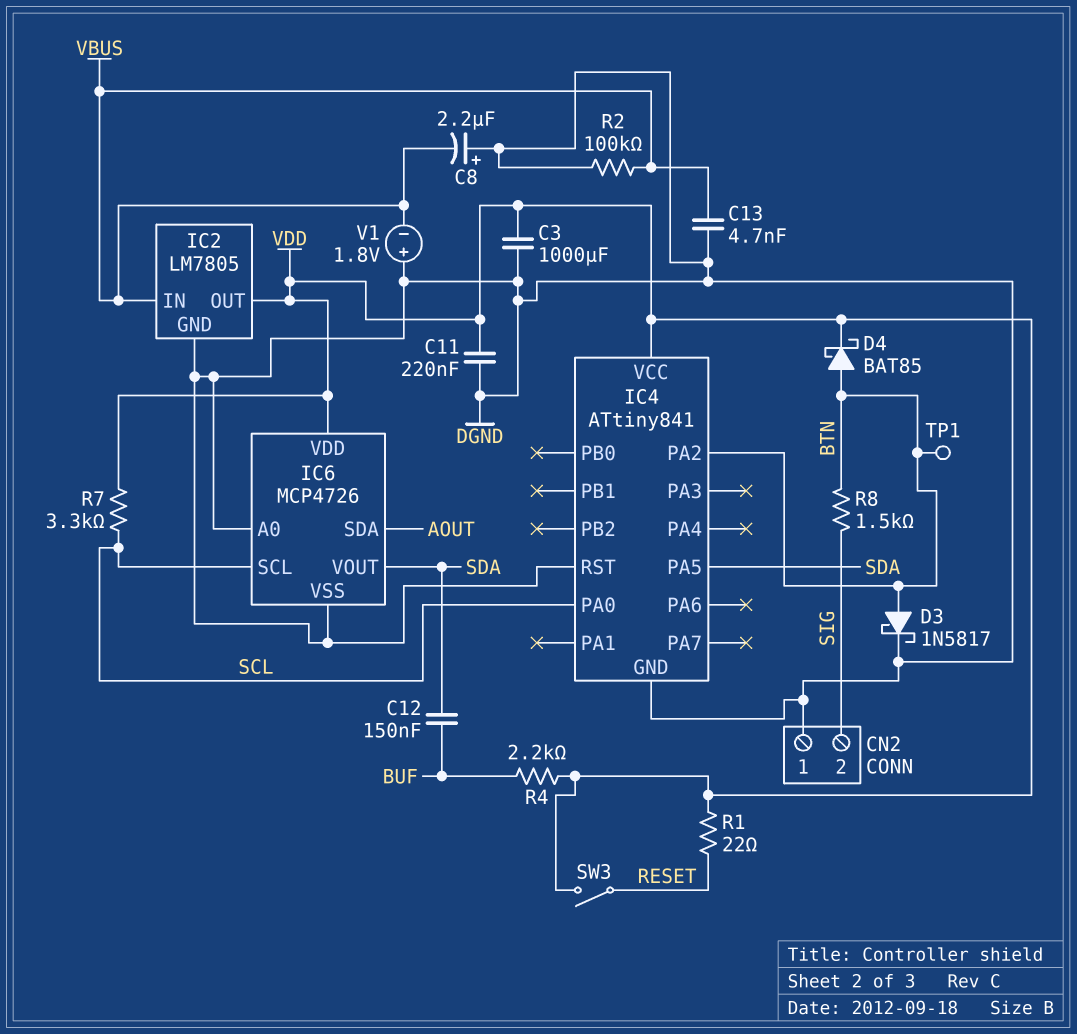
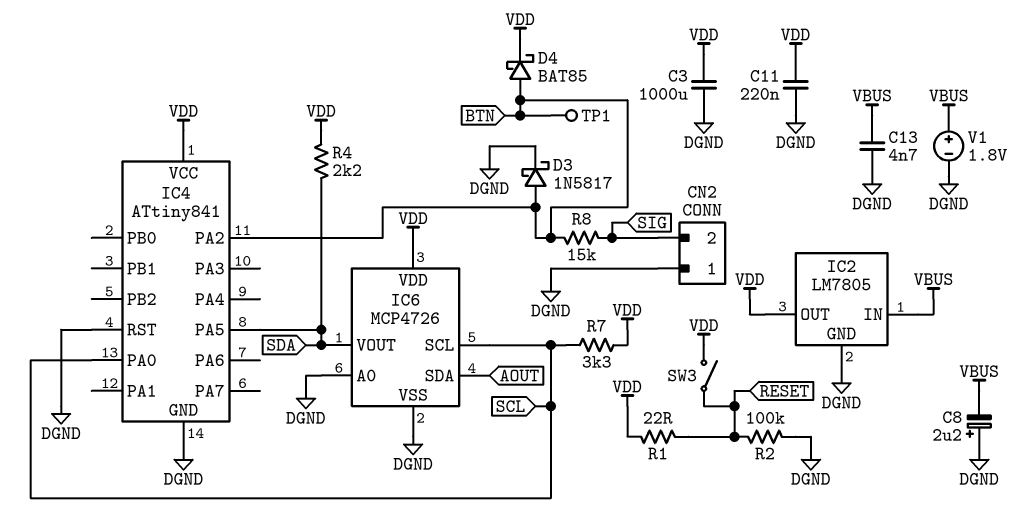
C12: 150nF (BUF, SDA) -> none
R2: 100k (DGND, VBUS) -> 100k (DGND, RESET)
R4: 2.2k (BUF, VDD) -> 2.2k (SDA, VDD)
R8: 1.5k (BTN, SIG) -> 15k (BTN, SIG)
V1: 1.8V (plus DGND, minus VBUS) -> 1.8V (plus VBUS, minus DGND)

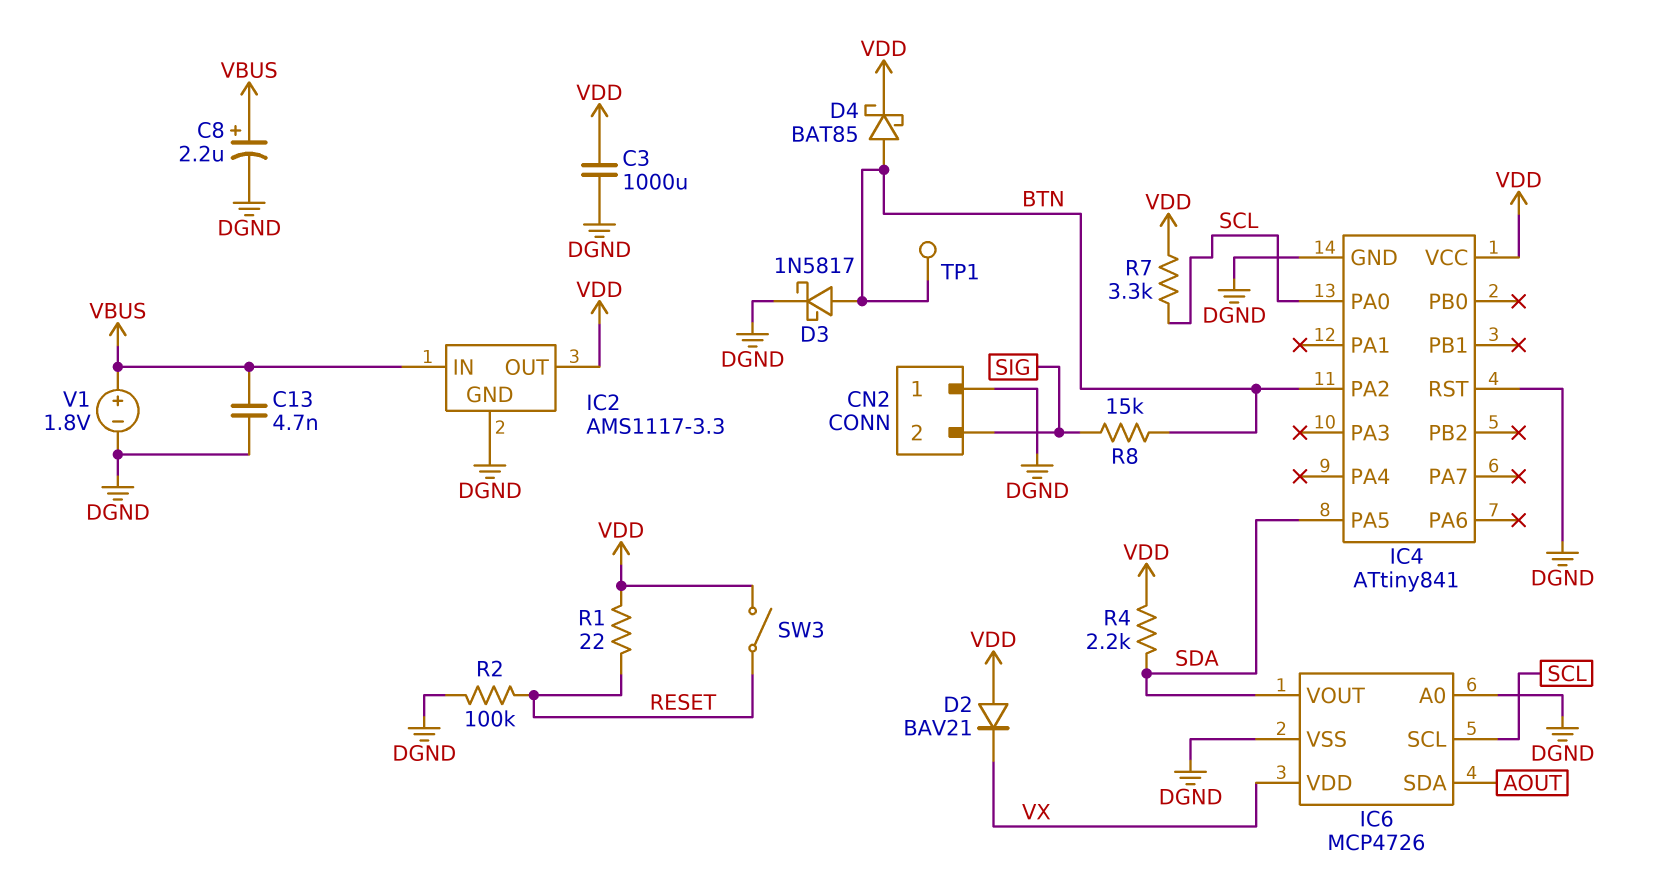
C8: 2.2uF (plus DGND, minus VBUS) -> 2.2uF (plus VBUS, minus DGND)
C11: 220nF (DGND, VDD) -> none
D2: none -> diode BAV21 (A VDD, K VX)
IC2: LM7805 -> AMS1117-3.3
IC6 pin VDD: VDD -> VX

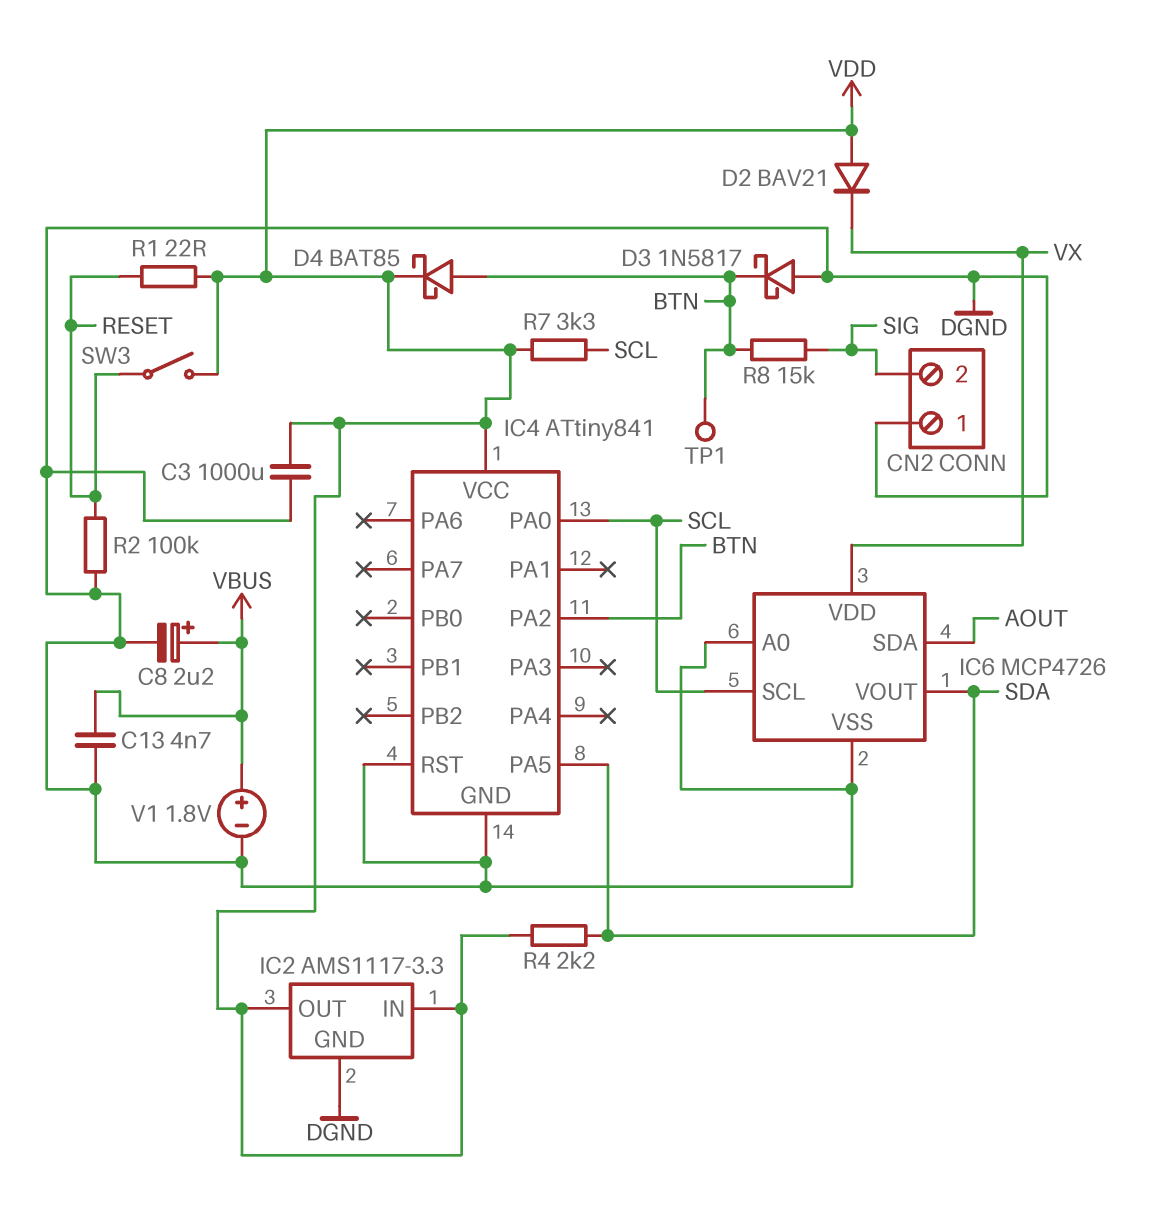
D3: schottky 1N5817 (A BTN, K DGND) -> schottky 1N5817 (A DGND, K BTN)
IC2 pin IN: VBUS -> VDD

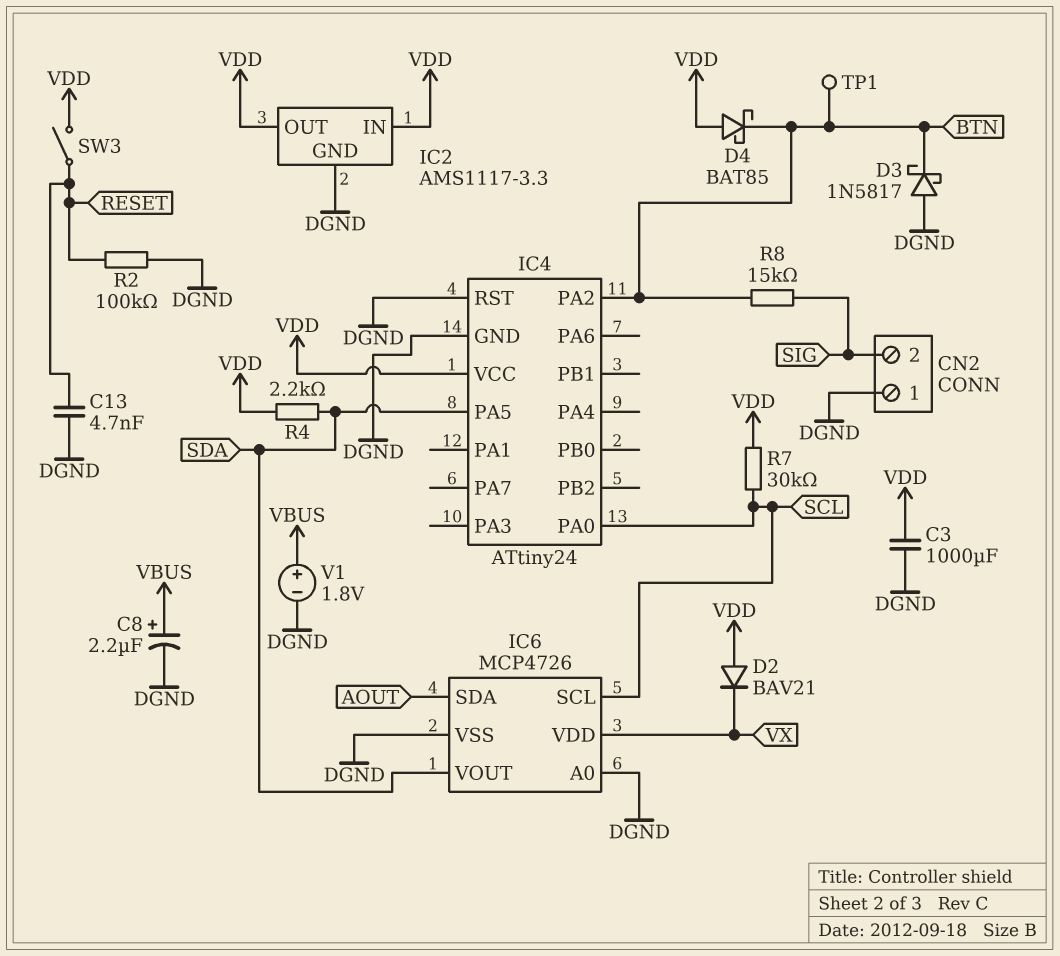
C13: 4.7nF (DGND, VBUS) -> 4.7nF (DGND, RESET)
D4: schottky BAT85 (A BTN, K VDD) -> schottky BAT85 (A VDD, K BTN)
IC4: ATtiny841 -> ATtiny24
R1: 22 (RESET, VDD) -> none
R7: 3.3k (SCL, VDD) -> 30k (SCL, VDD)

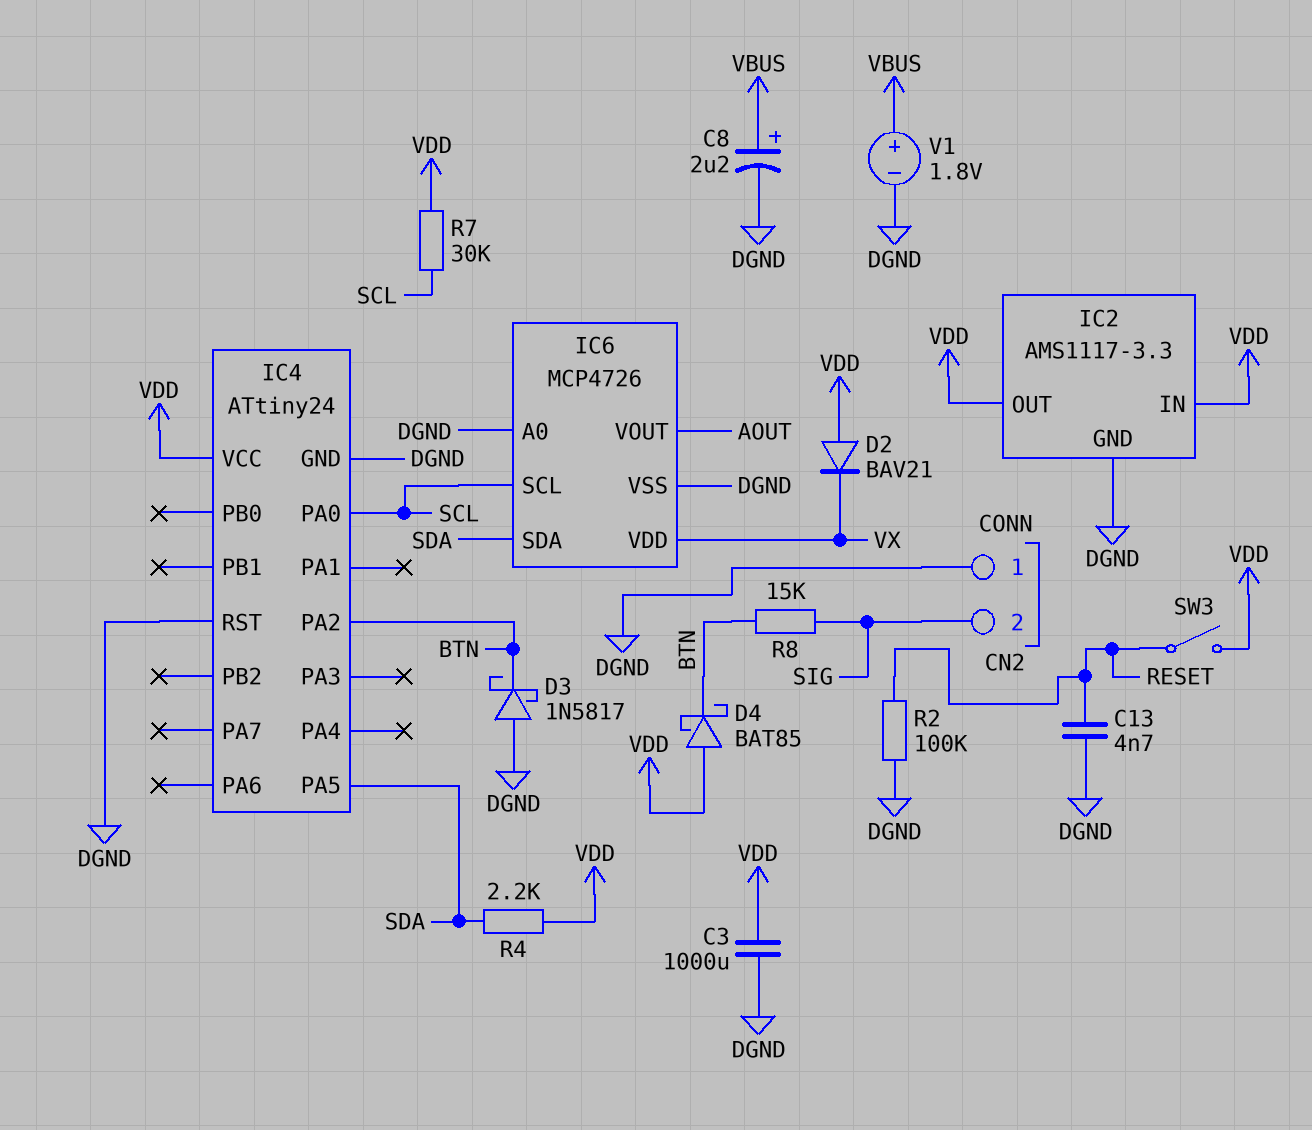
IC6 pin SDA: AOUT -> SDA
IC6 pin VOUT: SDA -> AOUT
TP1: test point (BTN) -> none

